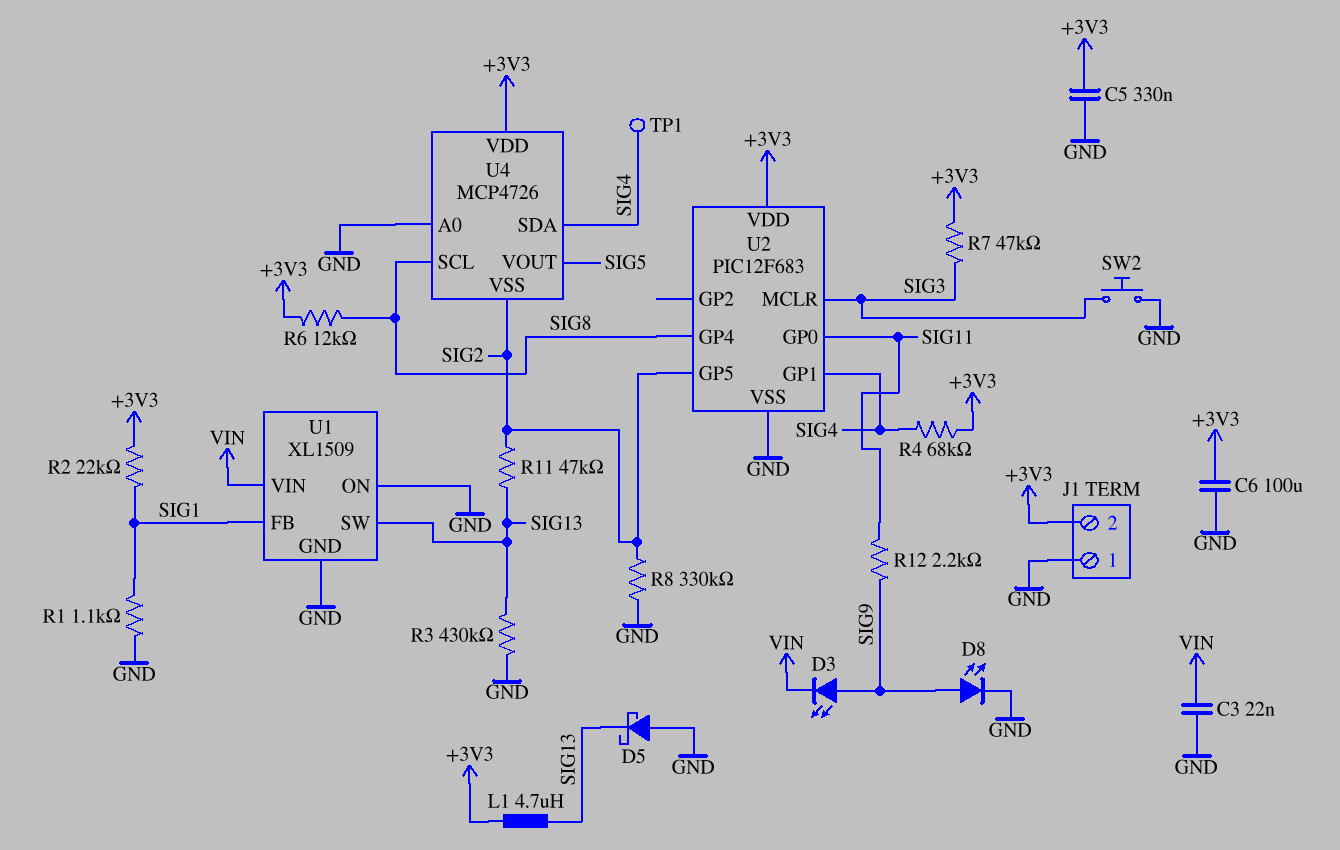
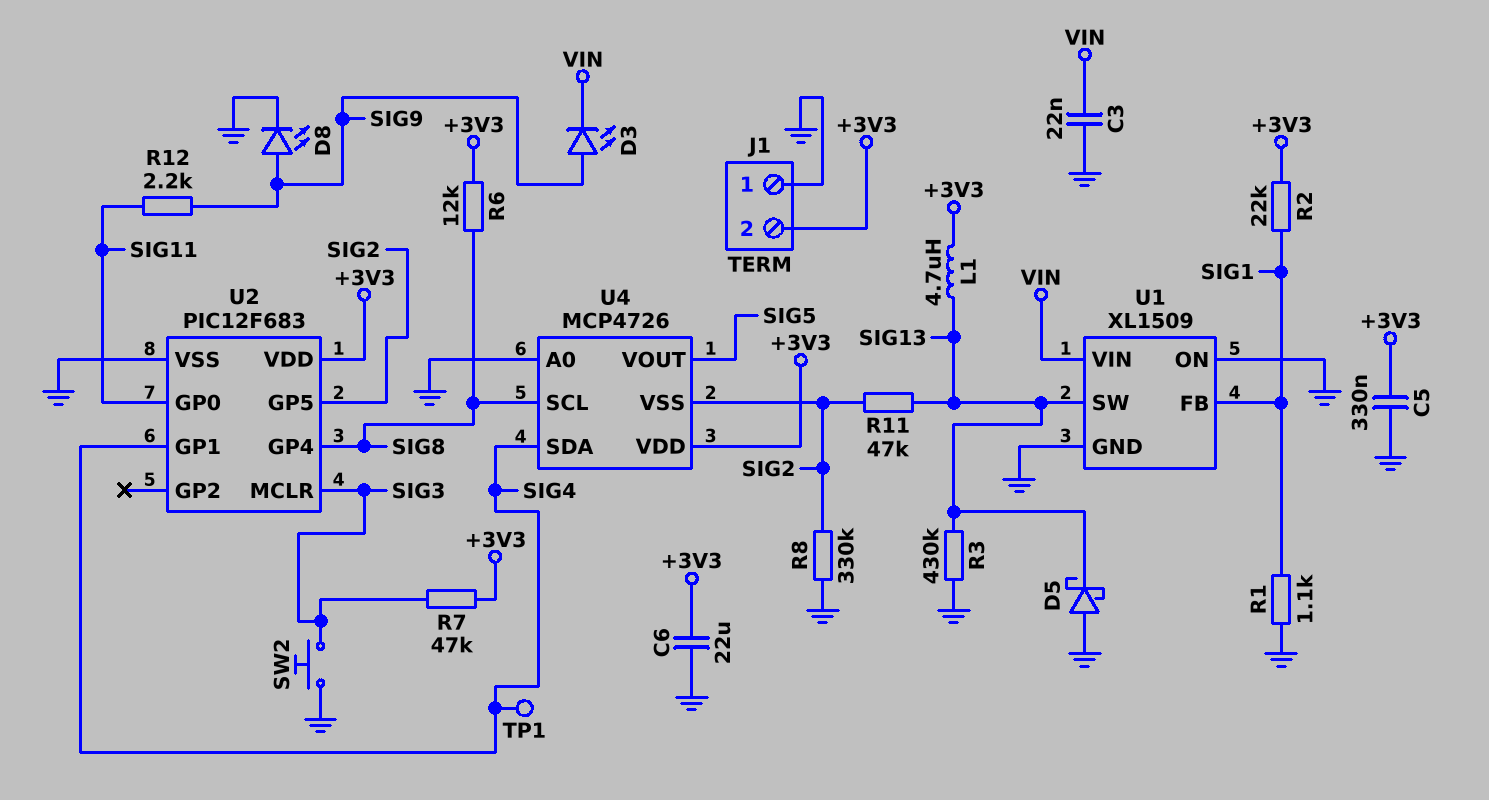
C6: 100uF (+3V3, GND) -> 22uF (+3V3, GND)
R4: 68k (+3V3, SIG4) -> none

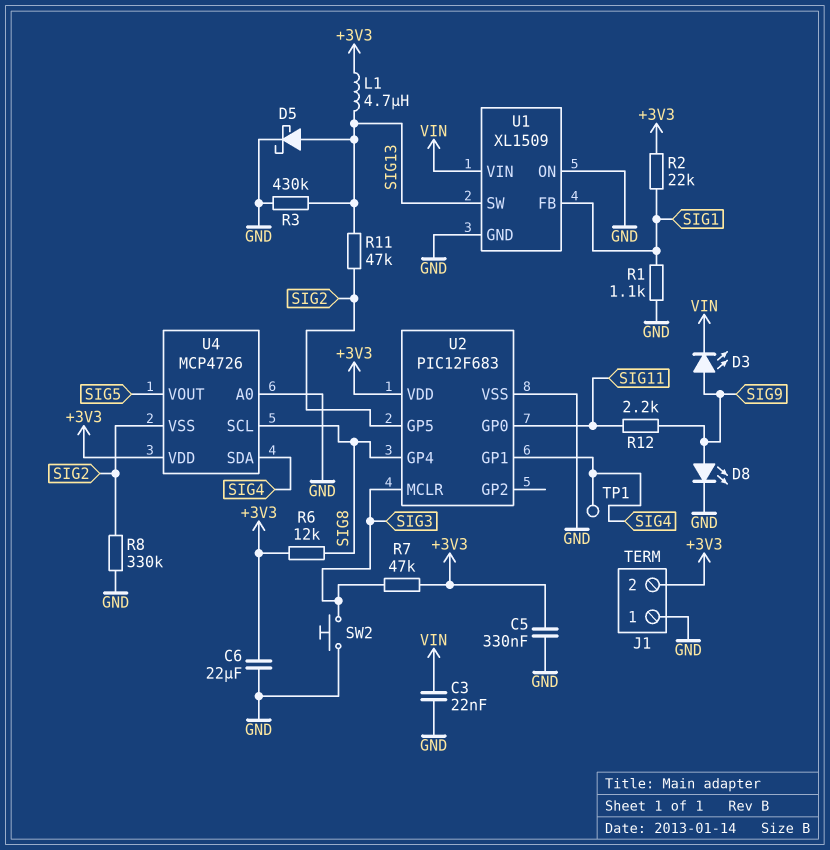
D5: schottky (A GND, K SIG13) -> schottky (A SIG13, K GND)

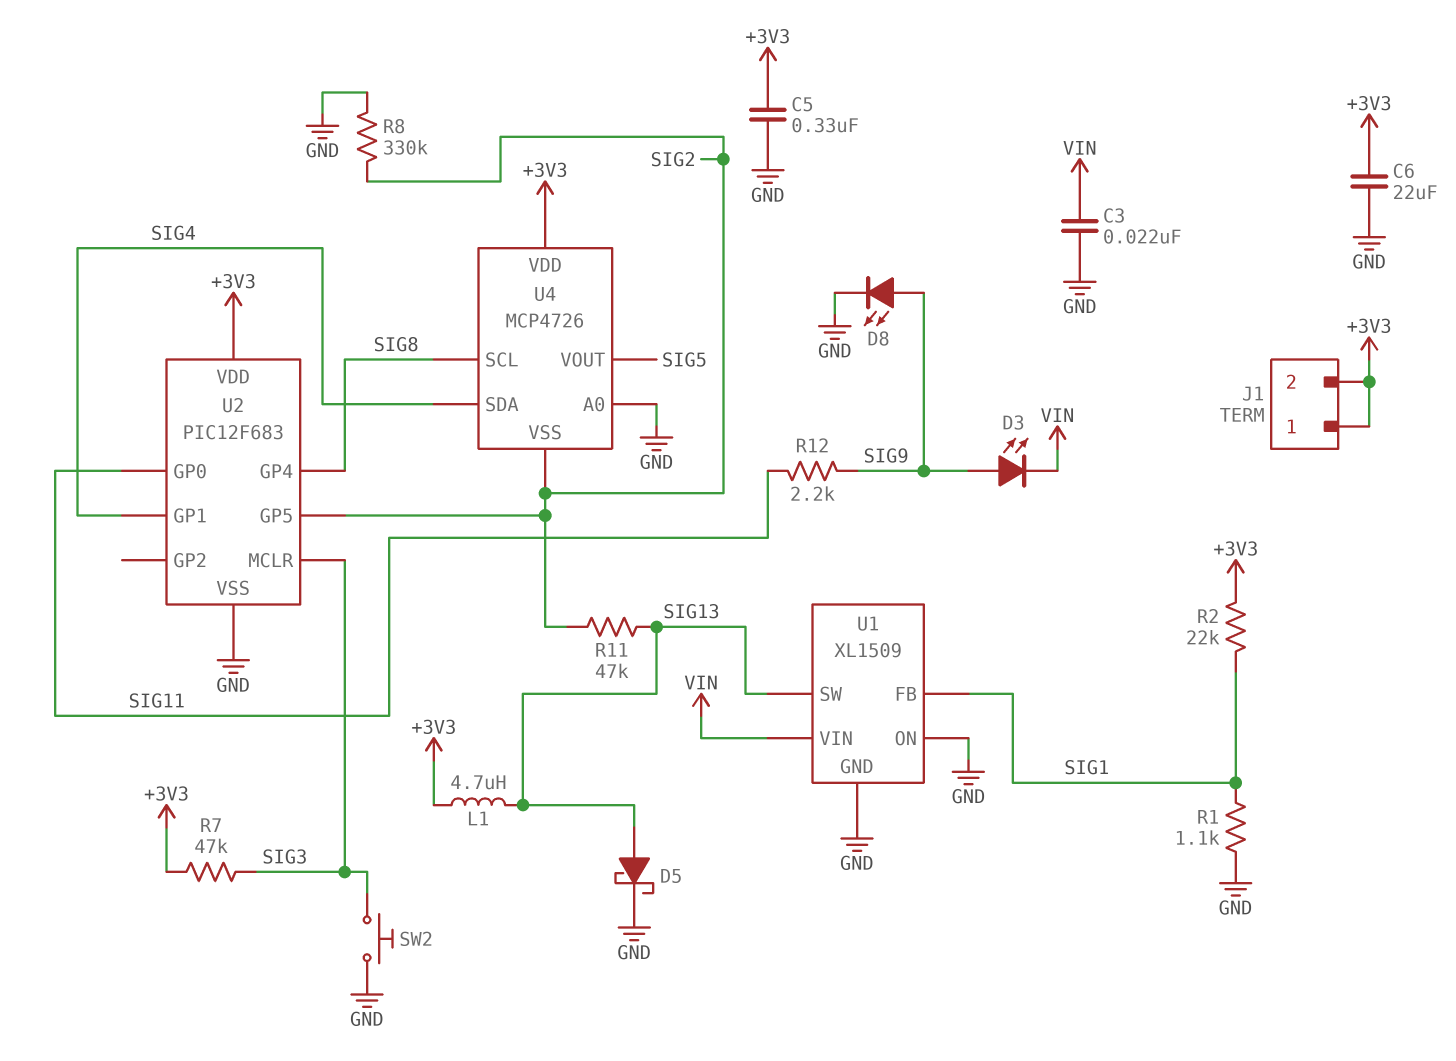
J1 pin 1: GND -> +3V3
R3: 430k (GND, SIG13) -> none
R6: 12k (+3V3, SIG8) -> none
TP1: test point (SIG4) -> none

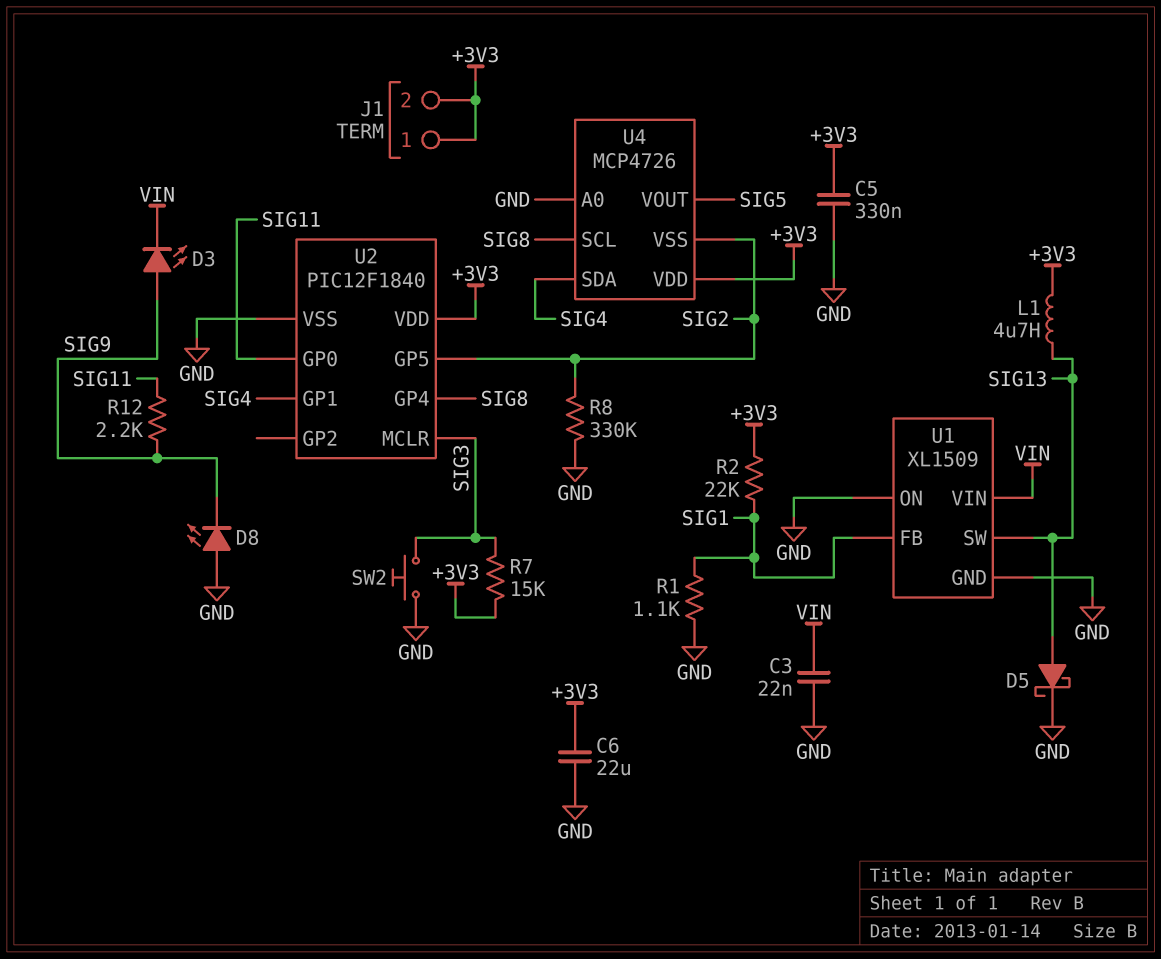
D8: LED (A SIG9, K GND) -> LED (A GND, K SIG9)
R7: 47k (+3V3, SIG3) -> 15k (+3V3, SIG3)
R11: 47k (SIG2, SIG13) -> none
U2: PIC12F683 -> PIC12F1840

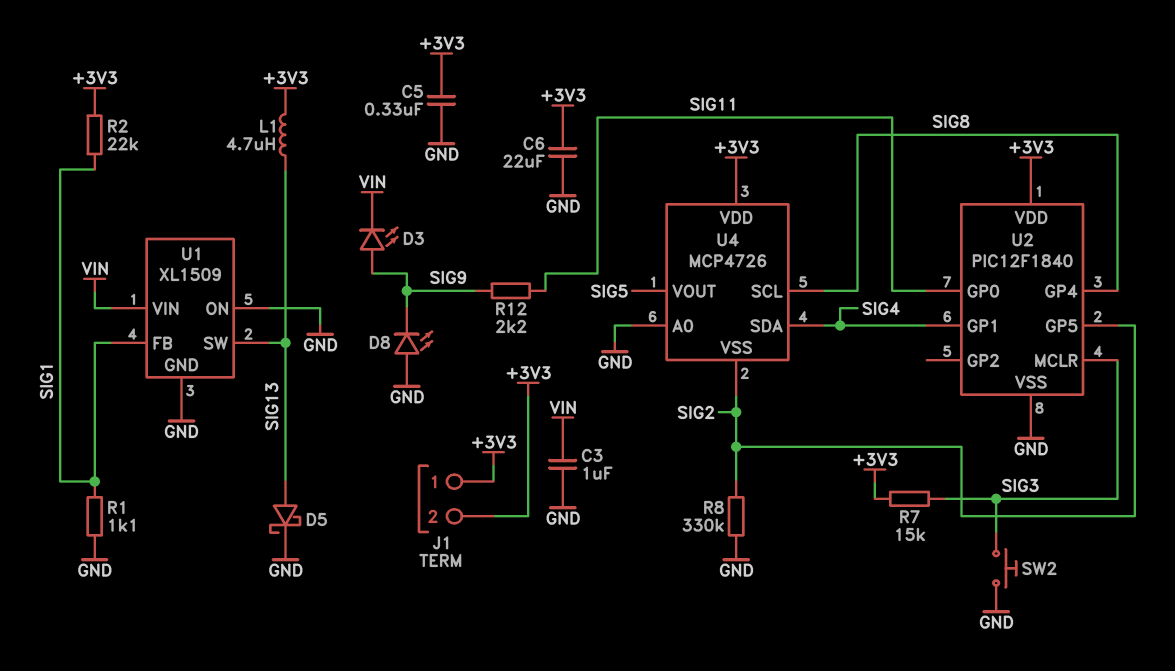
C3: 22nF (GND, VIN) -> 1uF (GND, VIN)

